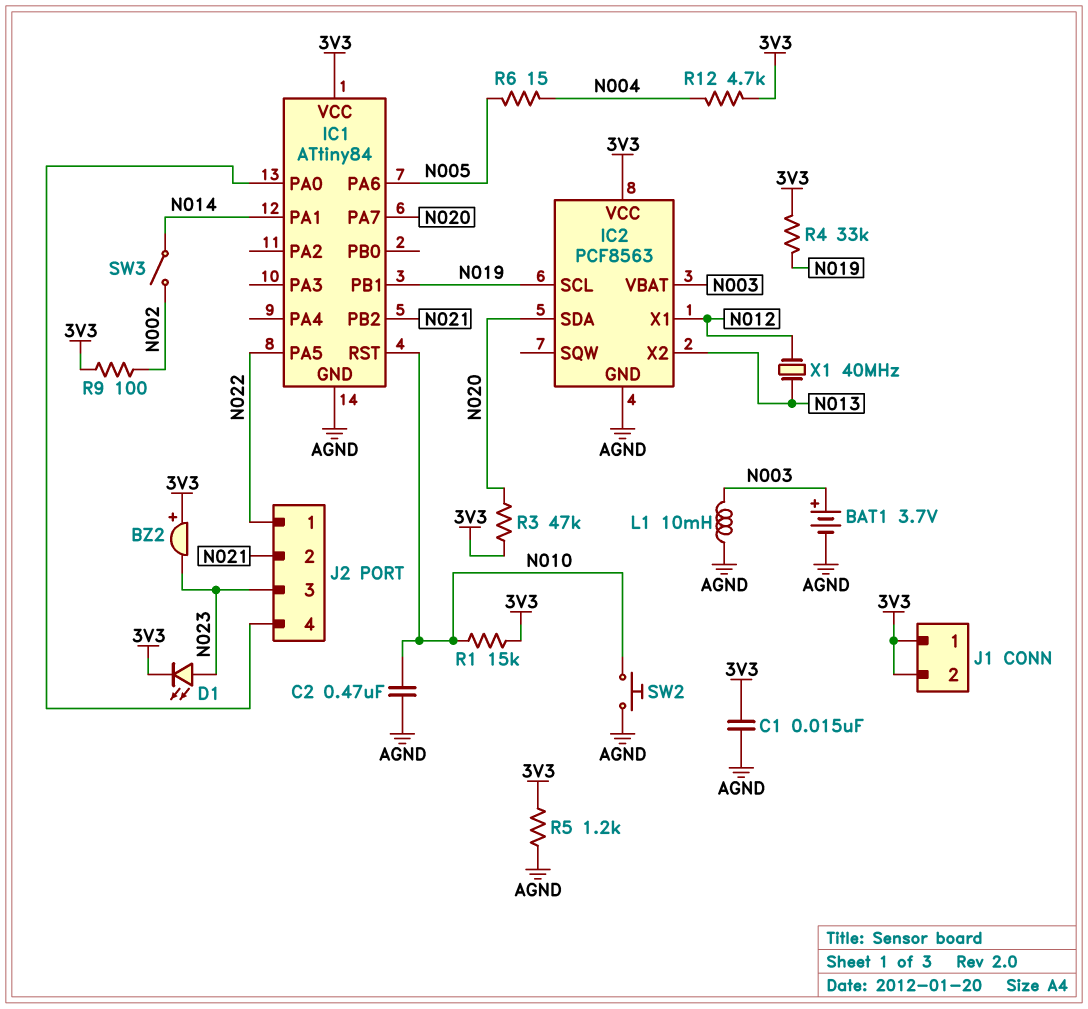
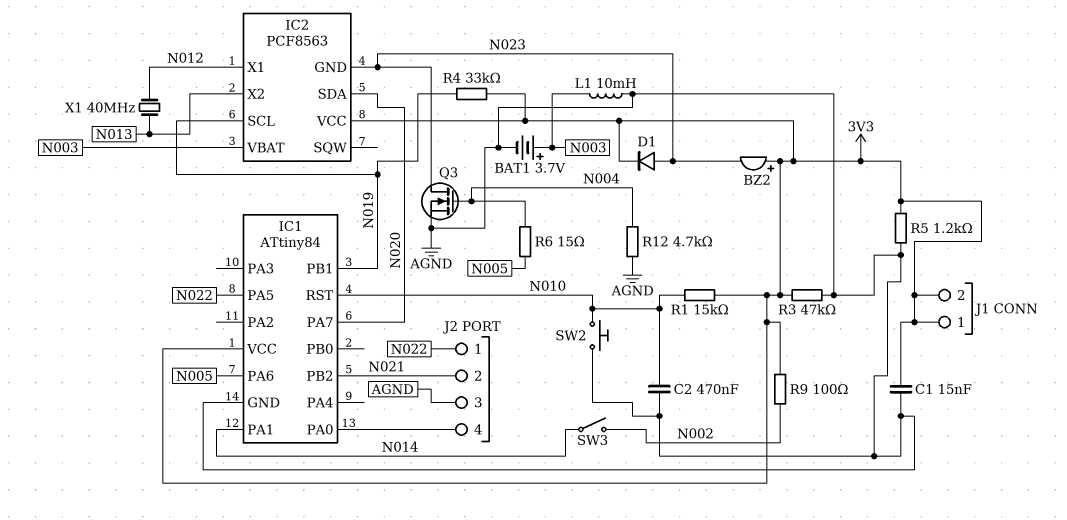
D1: LED (A N023, K 3V3) -> diode (A N023, K 3V3)
IC2 pin GND: AGND -> N023
J2 pin 3: N023 -> AGND
Q3: none -> NMOS (G N004, D N023, S AGND)
R3: 47k (3V3, N020) -> 47k (3V3, AGND)
R12: 4.7k (3V3, N004) -> 4.7k (AGND, N004)

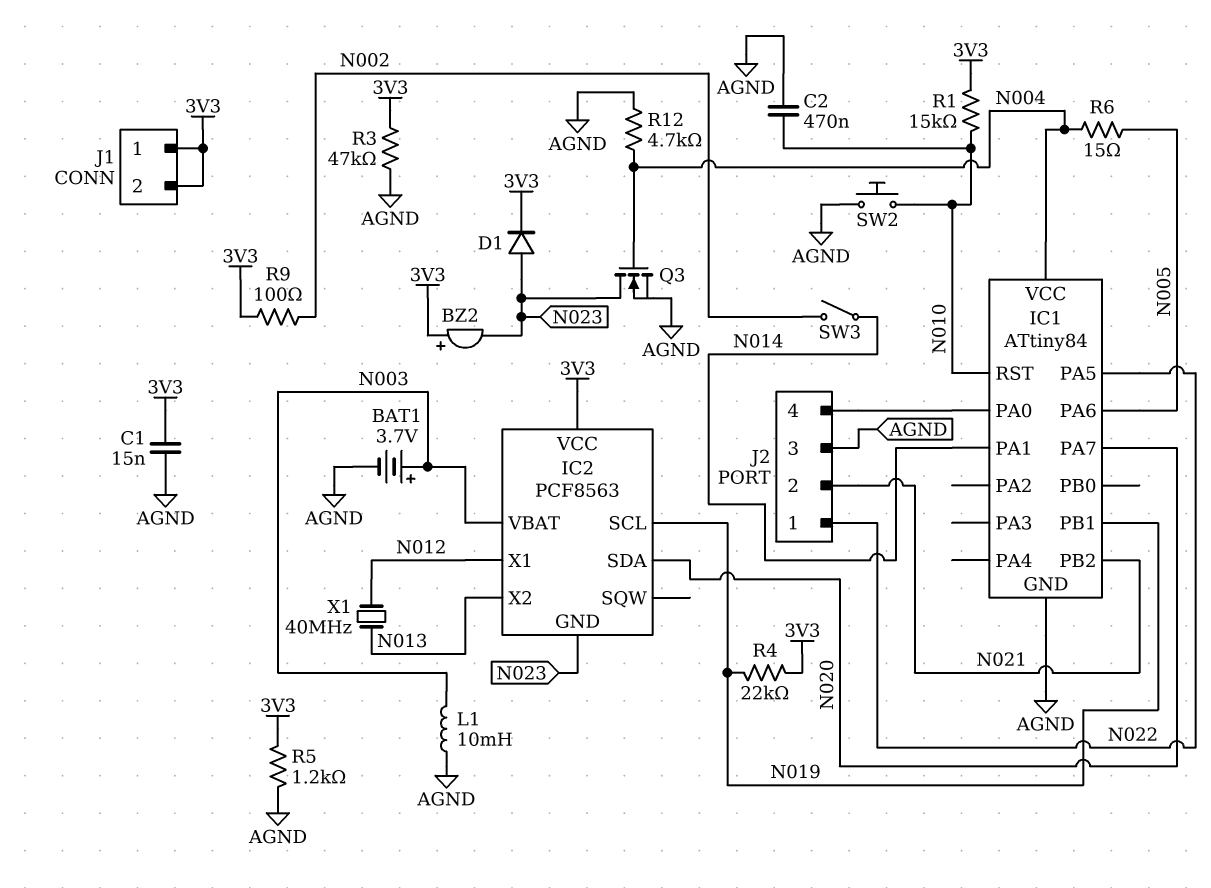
IC1 pin VCC: 3V3 -> N004
R4: 33k (3V3, N019) -> 22k (3V3, N019)

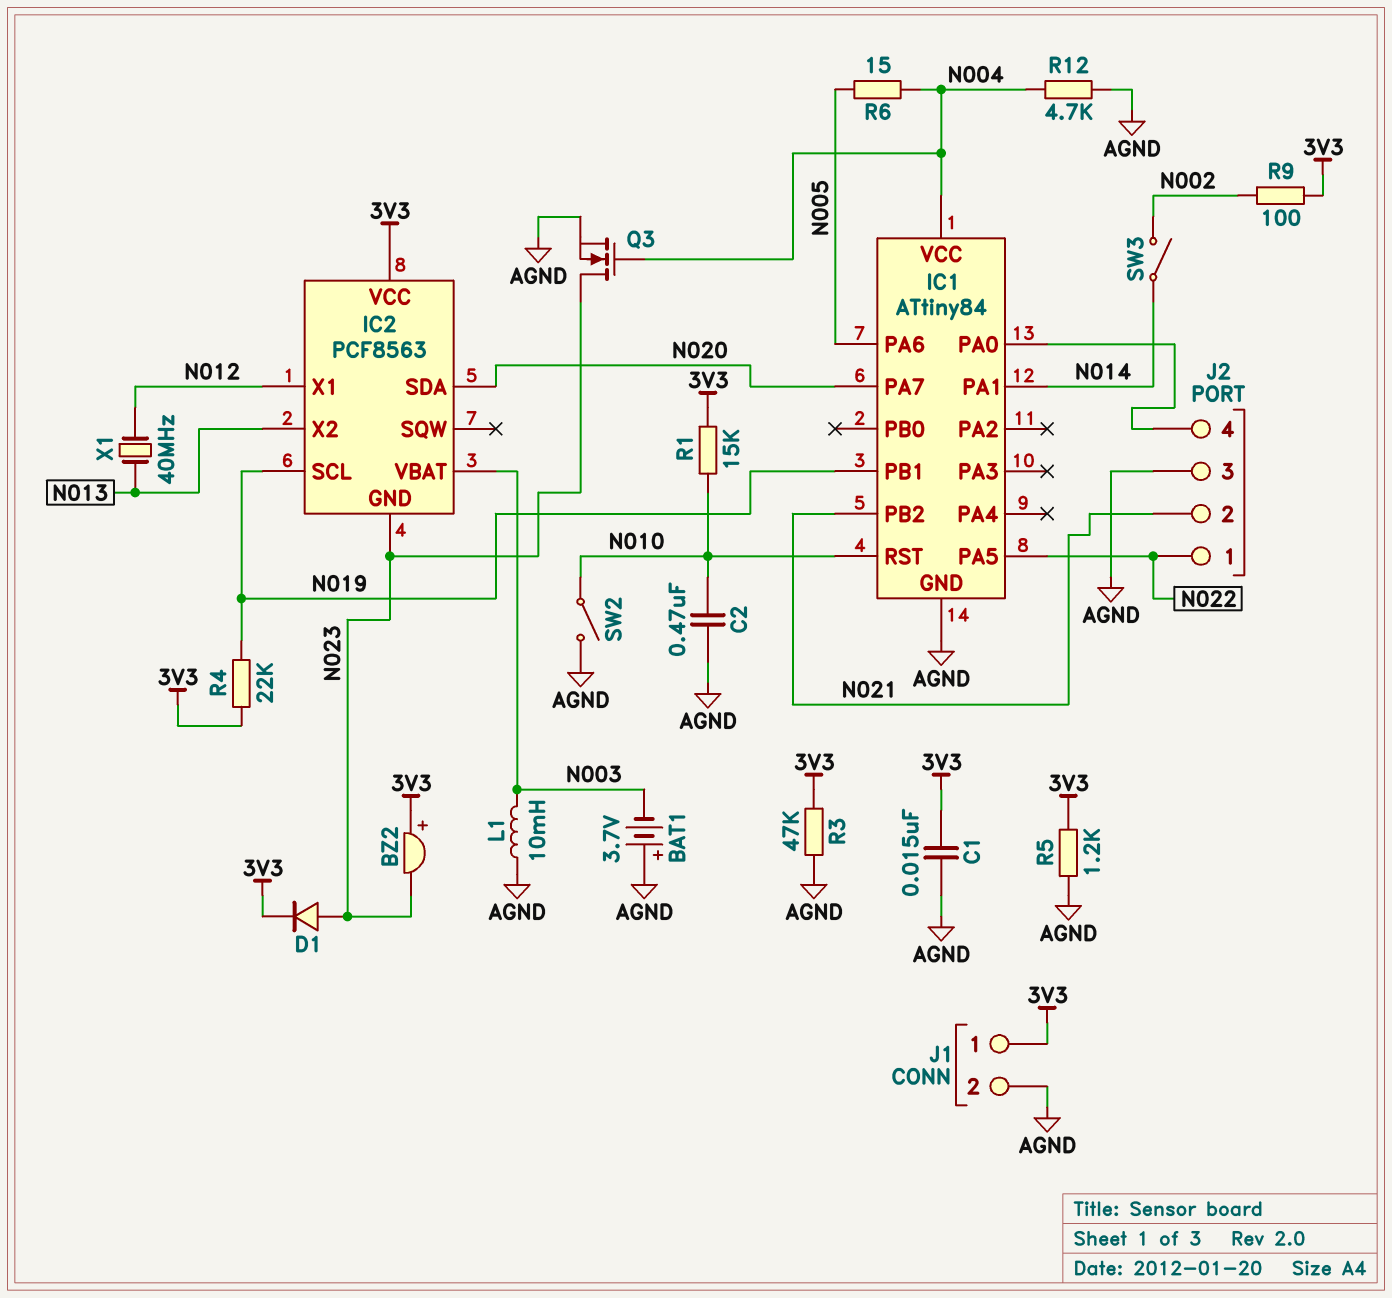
BAT1: 3.7V (plus N003, minus AGND) -> 3.7V (plus AGND, minus N003)
J1 pin 2: 3V3 -> AGND
SW2: button (AGND, N010) -> switch (AGND, N010)

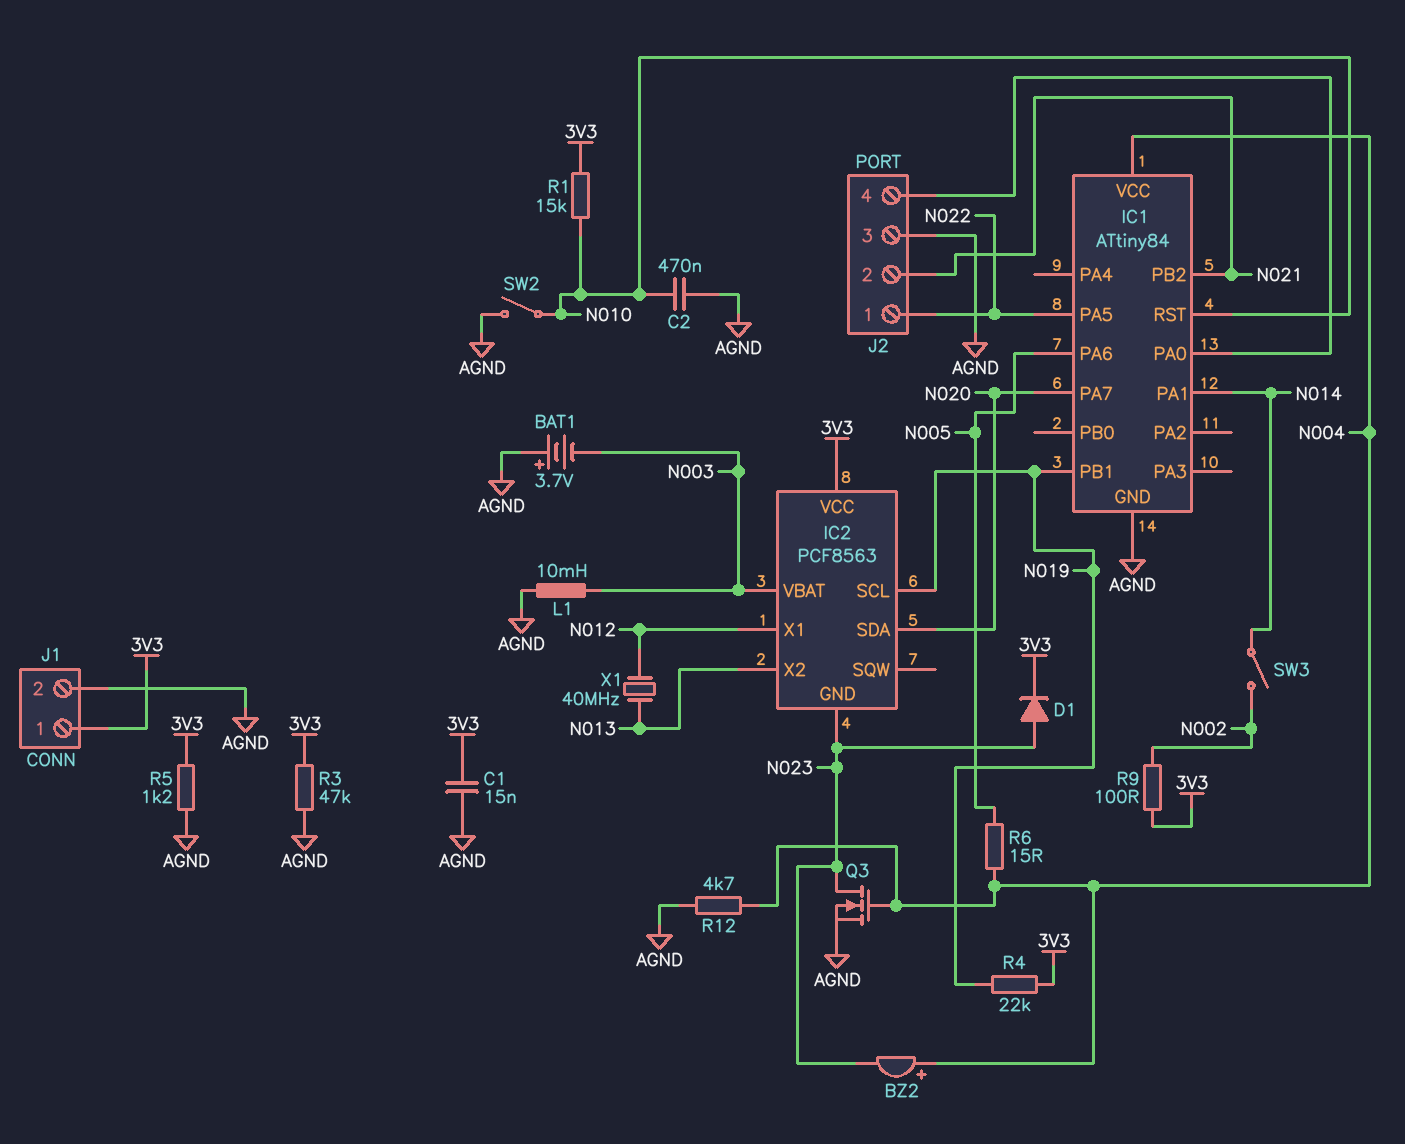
BZ2: buzzer (plus 3V3, minus N023) -> buzzer (plus N004, minus N023)

